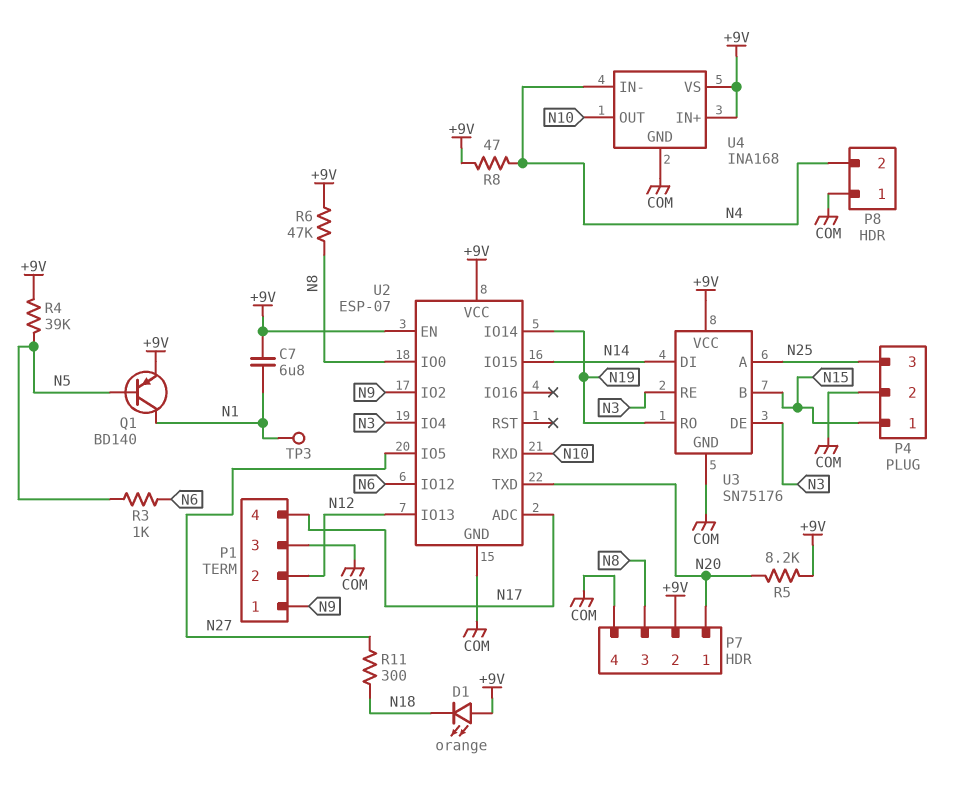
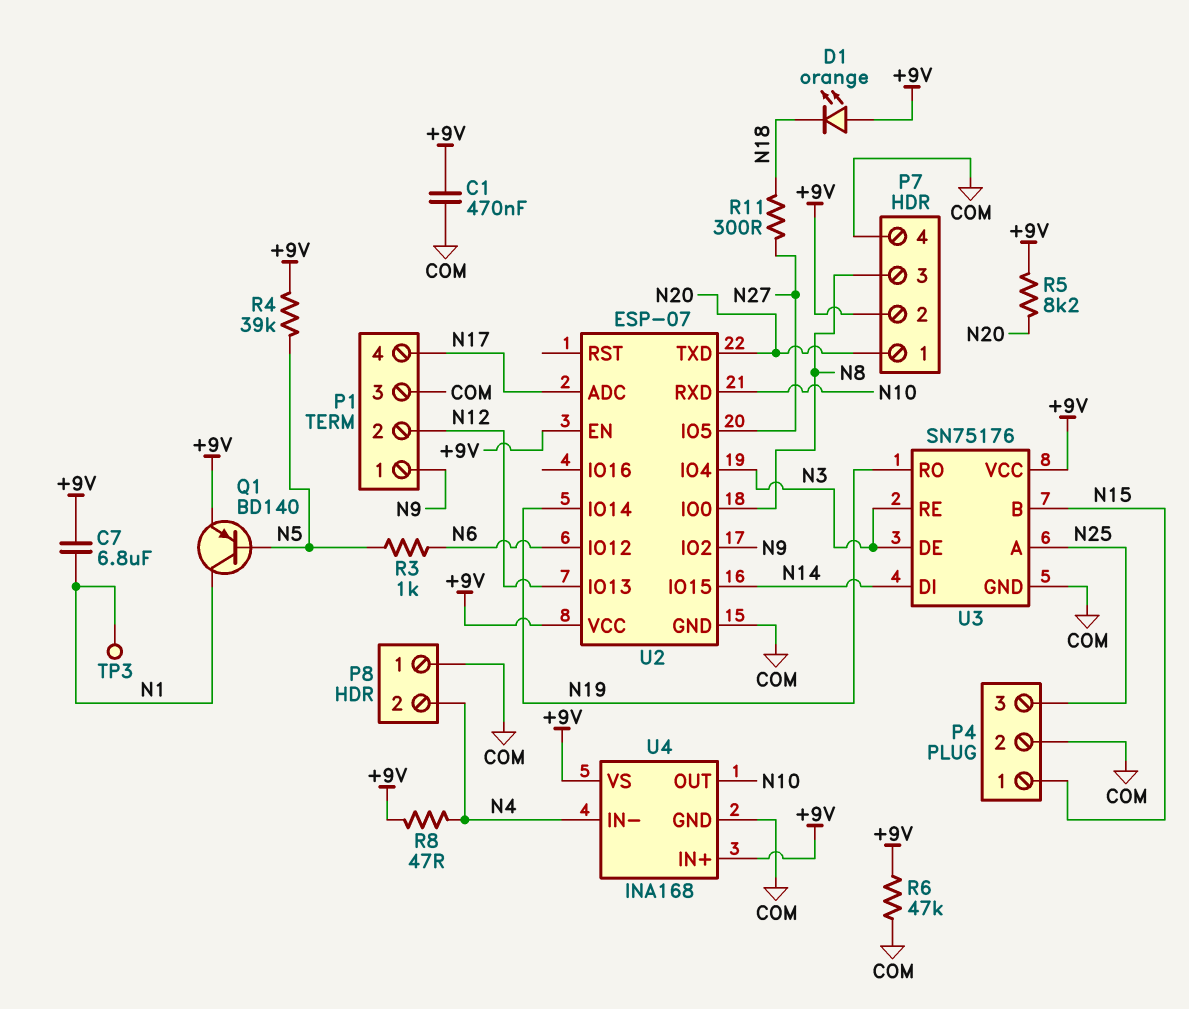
C1: none -> 470nF (+9V, COM)
R6: 47k (+9V, N8) -> 47k (+9V, COM)

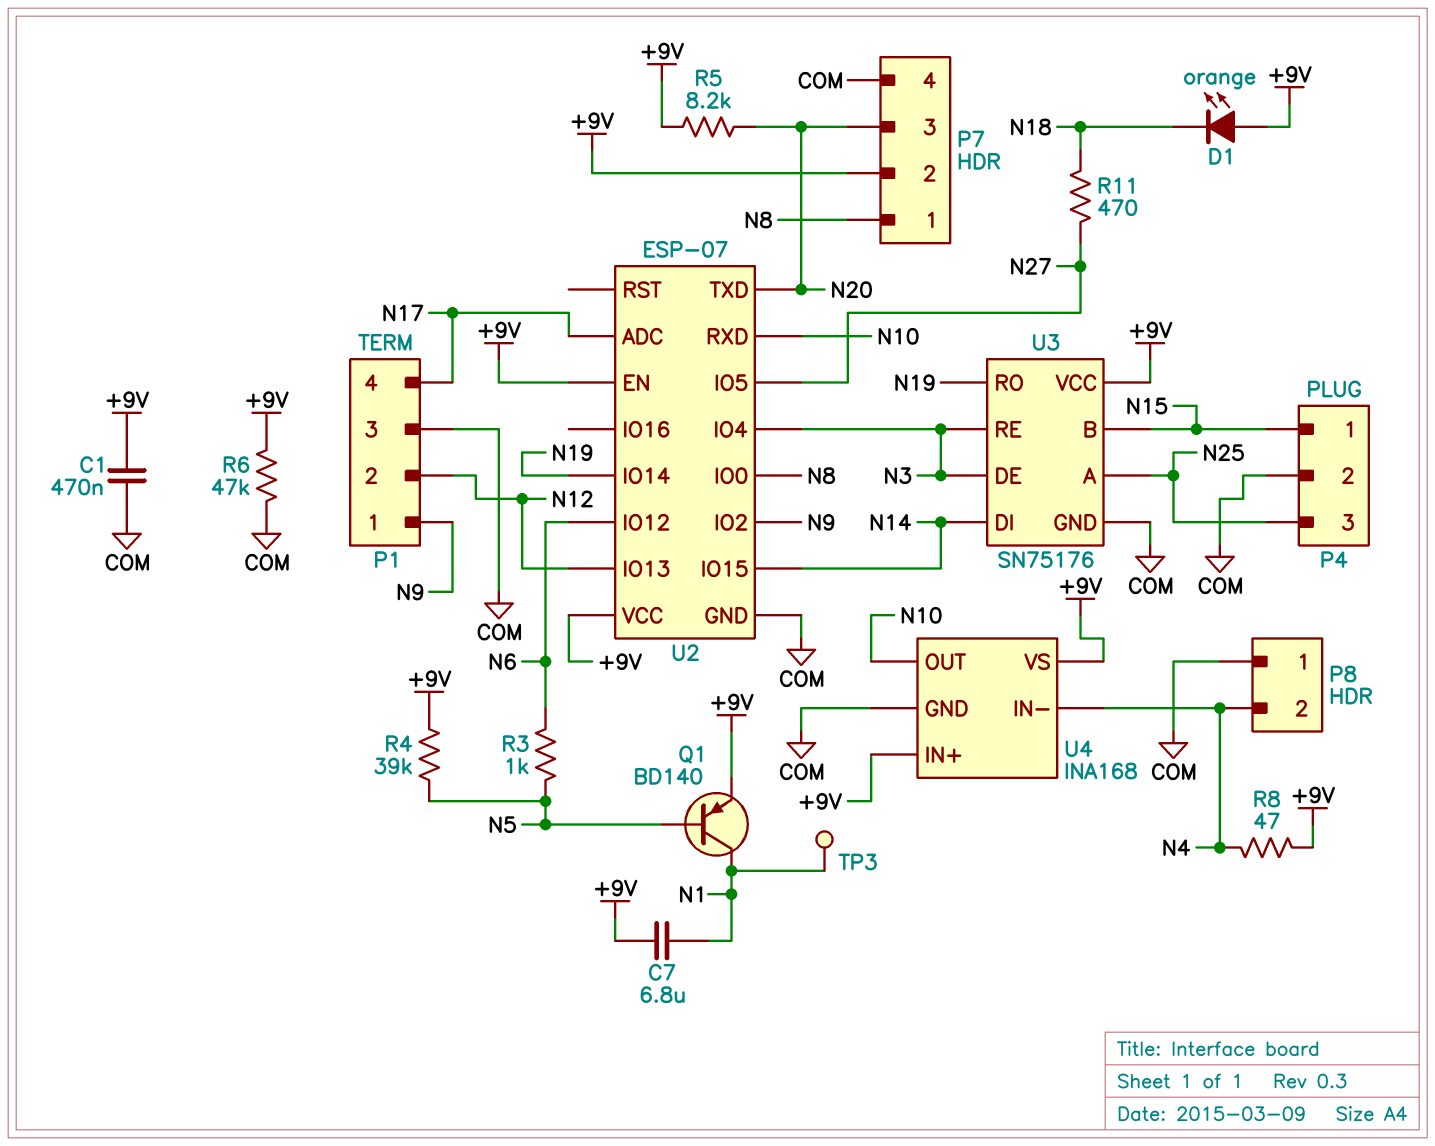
P7 pin 1: N20 -> N8
P7 pin 3: N8 -> N20
R11: 300 (N18, N27) -> 470 (N18, N27)

